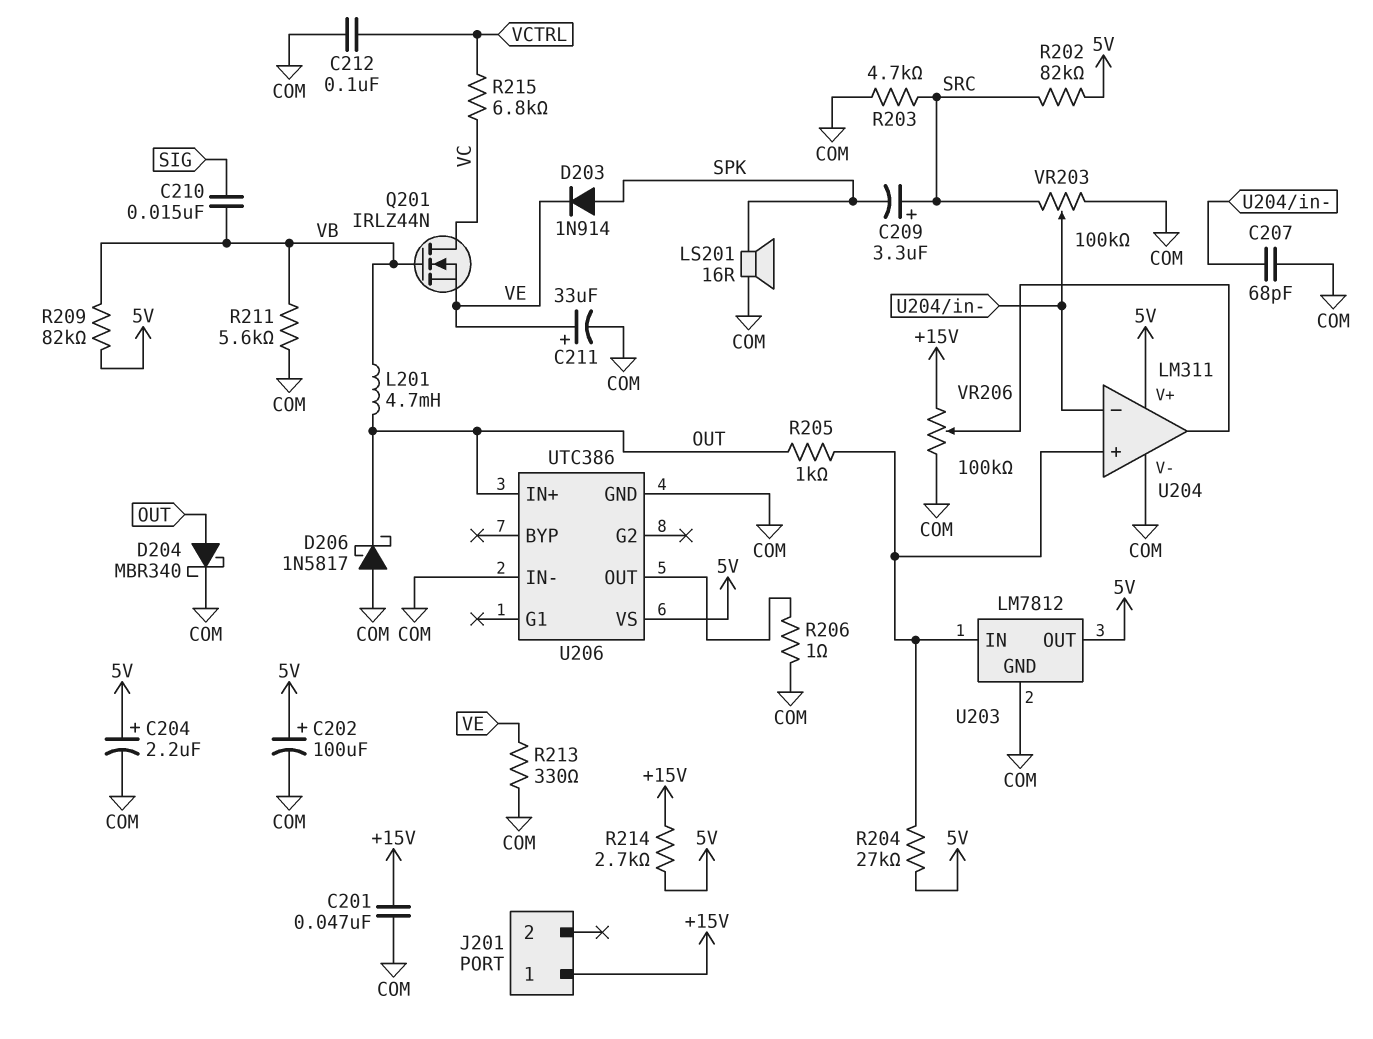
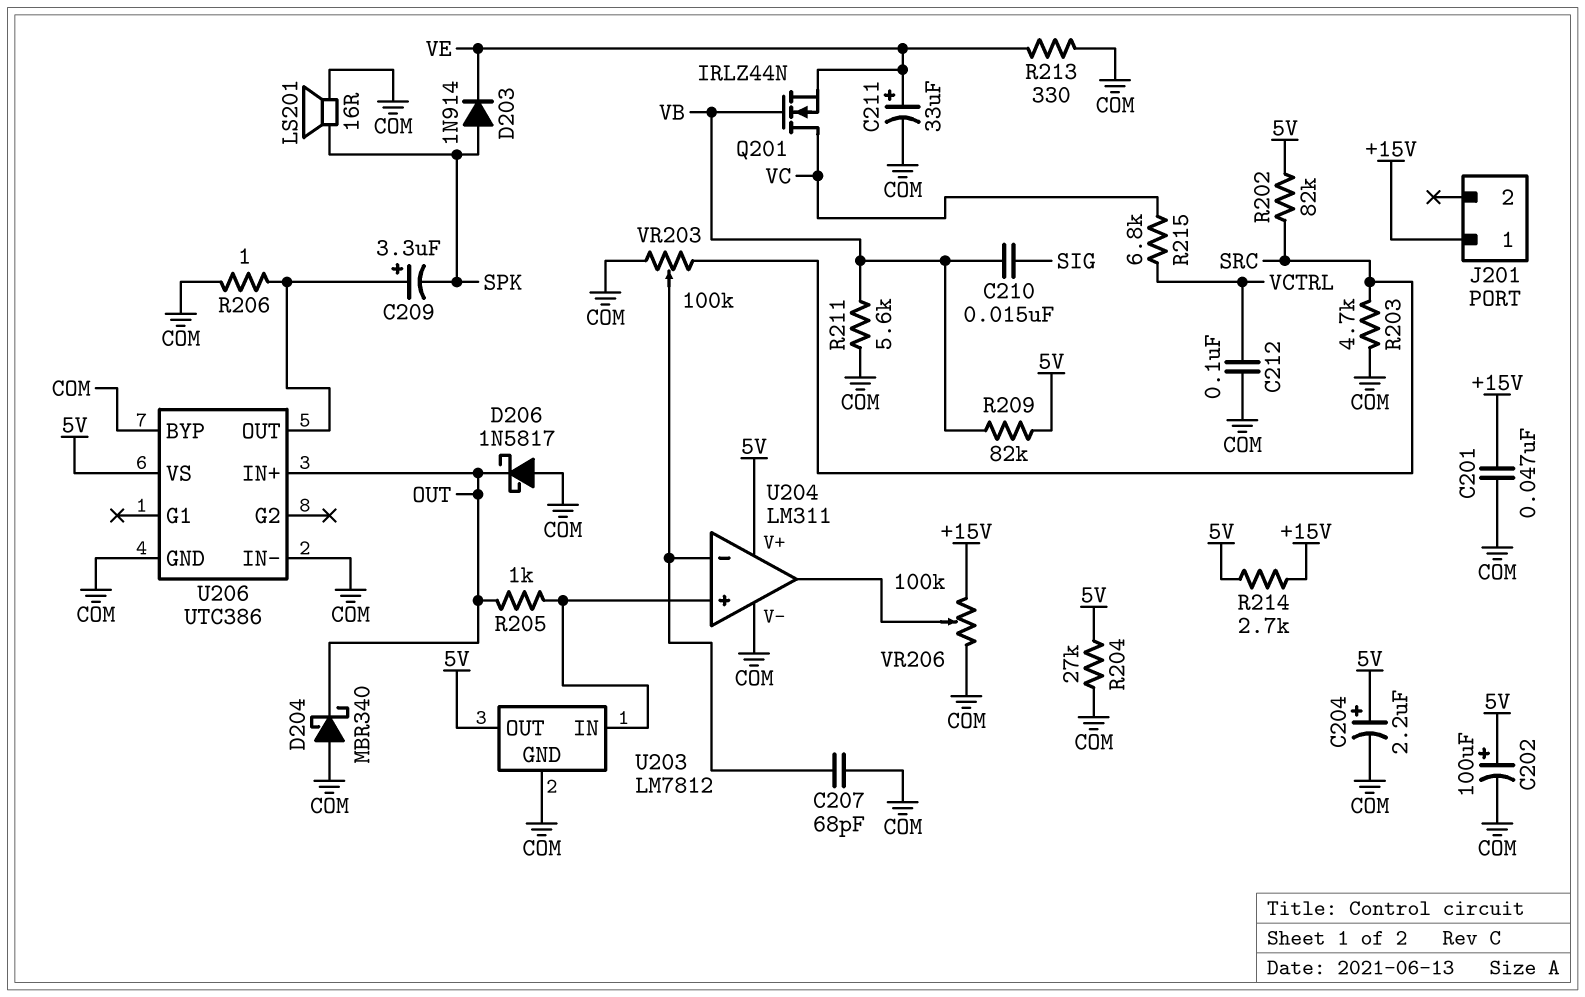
C209: 3.3uF (plus SRC, minus SPK) -> 3.3uF (plus U206/OUT, minus SPK)
D204: schottky MBR340 (A OUT, K COM) -> schottky MBR340 (A COM, K OUT)
L201: 4.7mH (OUT, VB) -> none
R204: 27k (5V, U203/IN) -> 27k (5V, COM)
U206 pin BYP: none -> COM

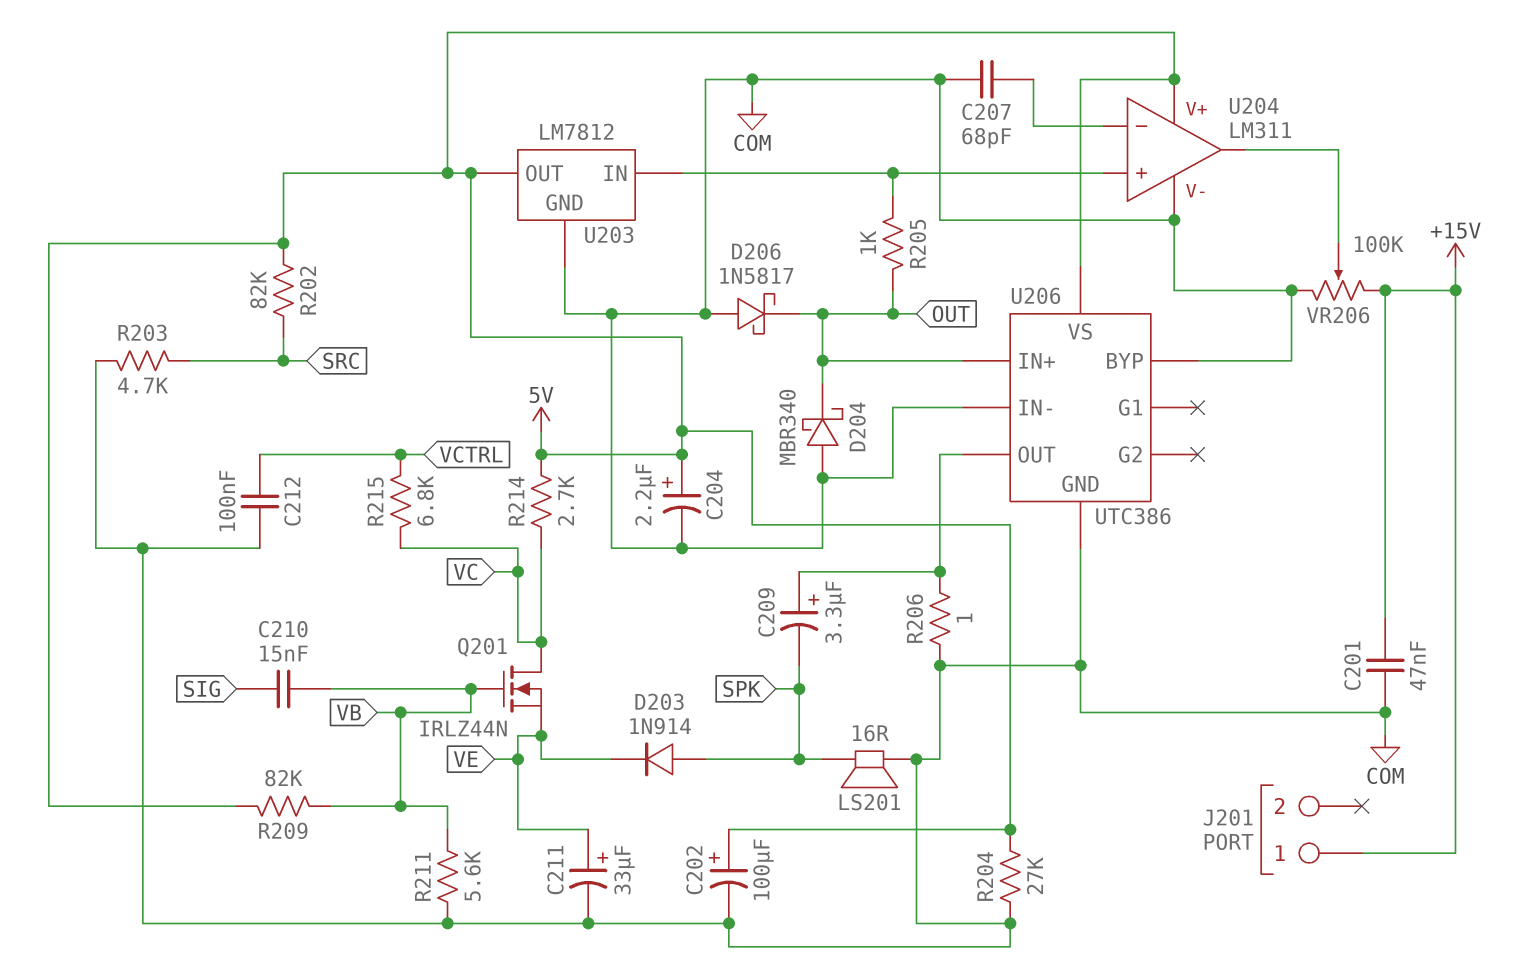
R213: 330 (COM, VE) -> none
R214: 2.7k (+15V, 5V) -> 2.7k (5V, VC)
VR203: 100k (COM, SRC, wiper U204/in-) -> none

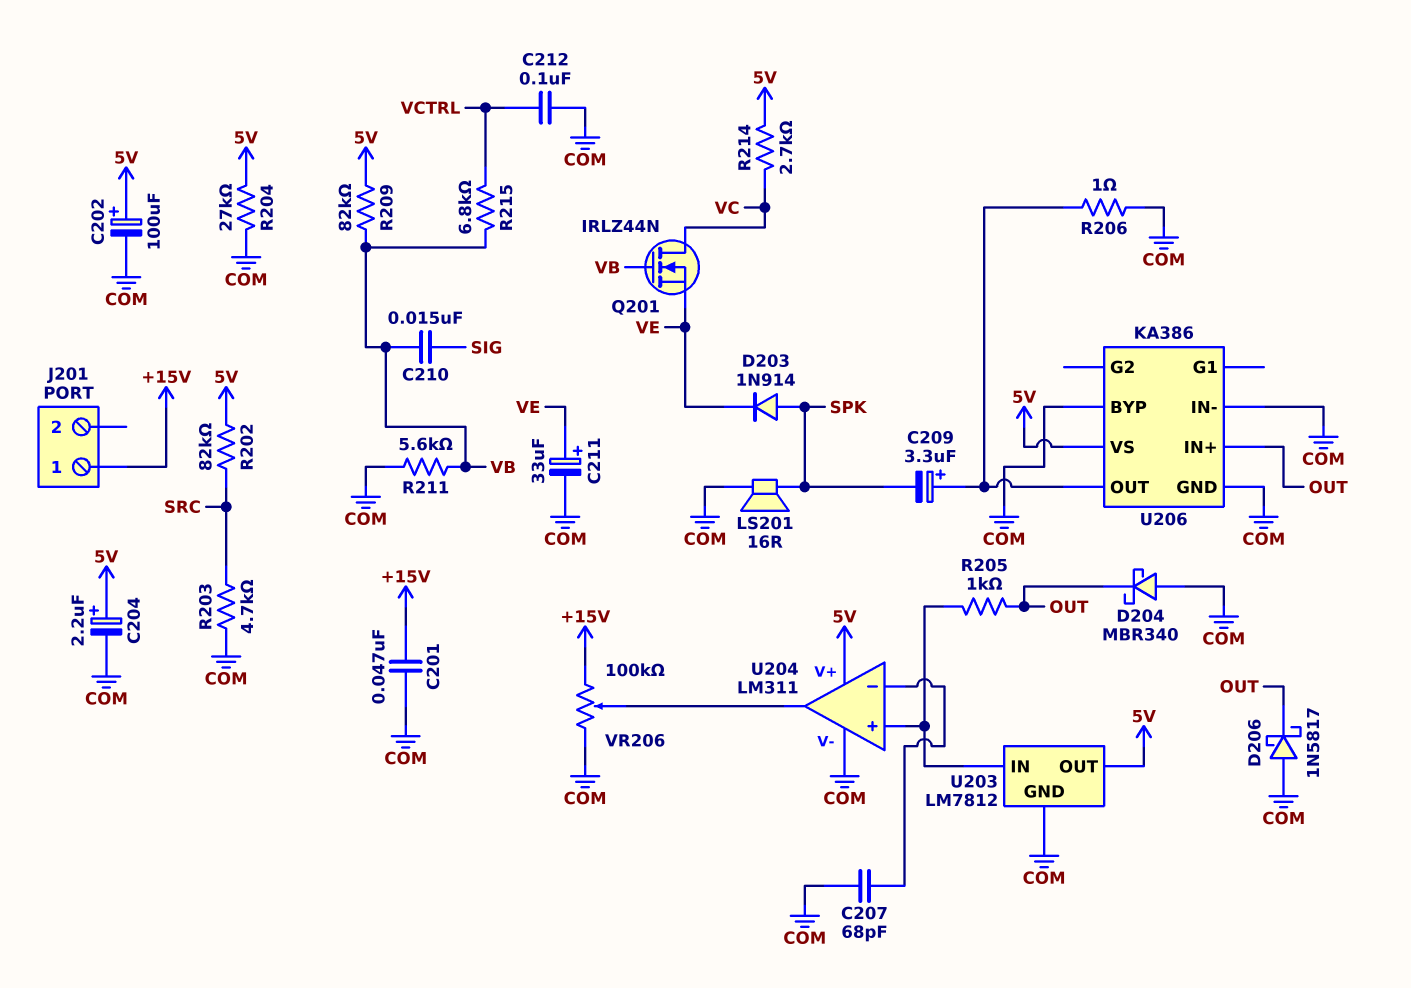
R215: 6.8k (VC, VCTRL) -> 6.8k (VB, VCTRL)
U206: UTC386 -> KA386

